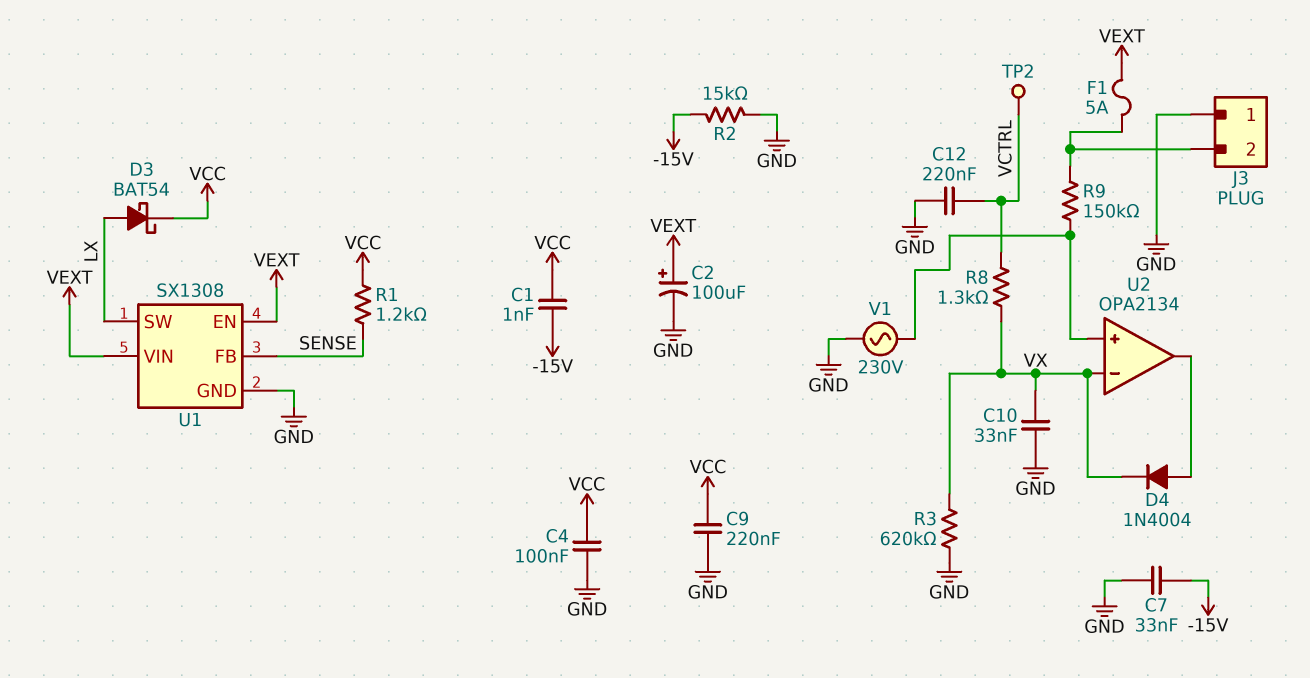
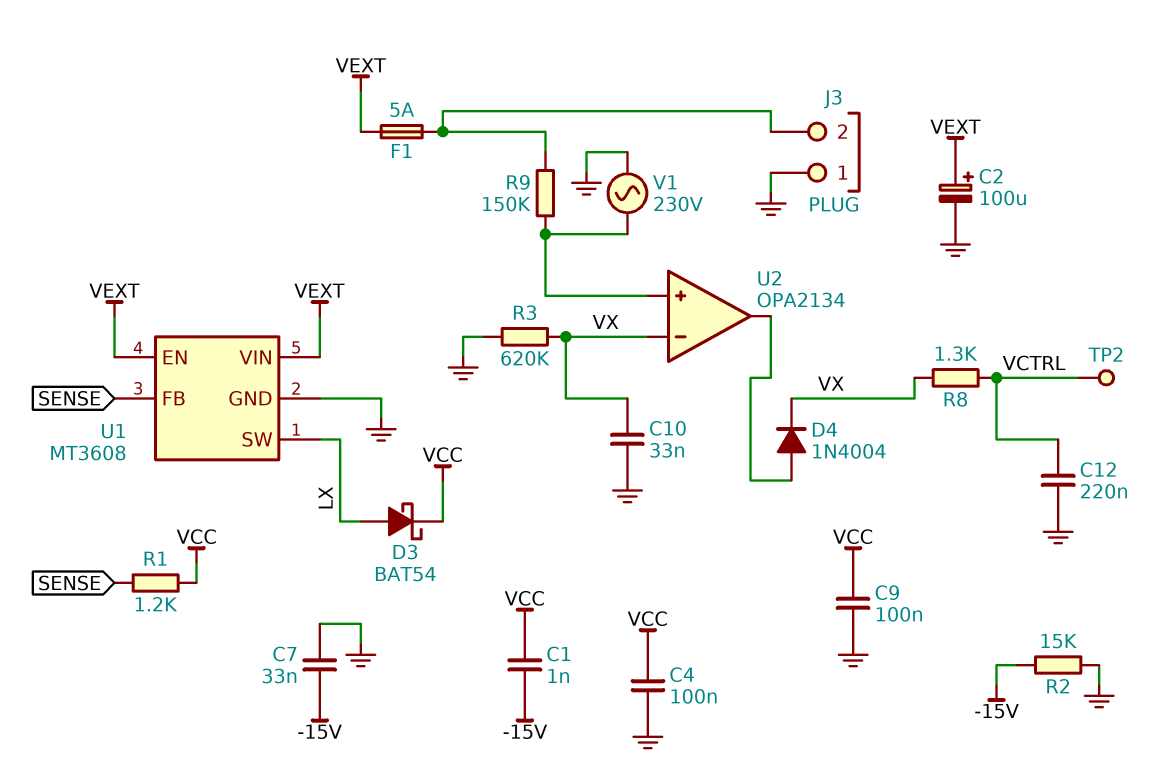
C9: 220nF (GND, VCC) -> 100nF (GND, VCC)
U1: SX1308 -> MT3608

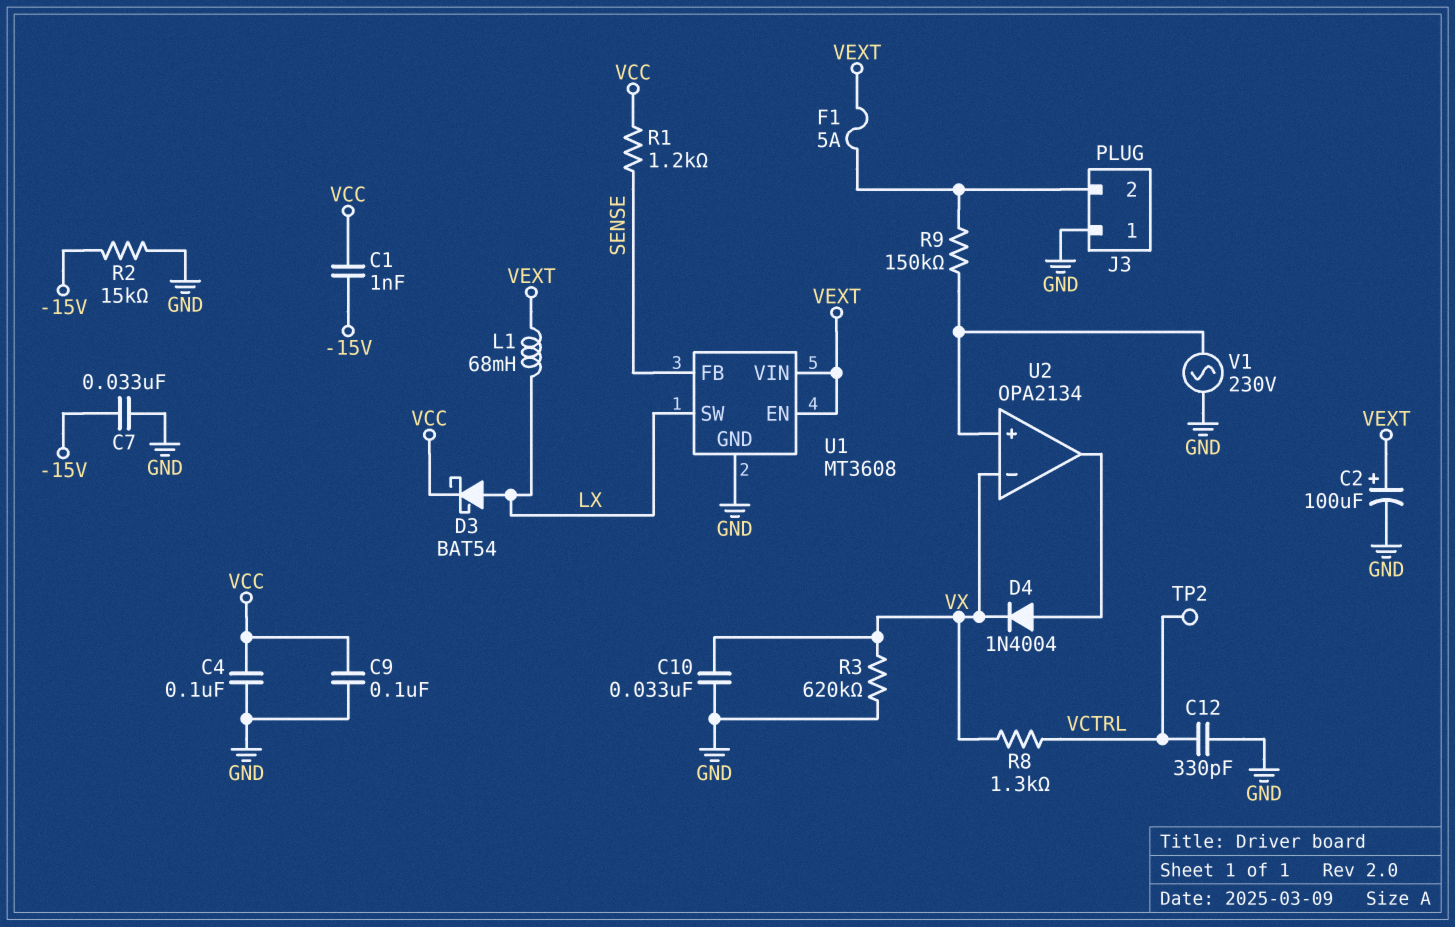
C12: 220nF (GND, VCTRL) -> 330pF (GND, VCTRL)
L1: none -> 68mH (LX, VEXT)

